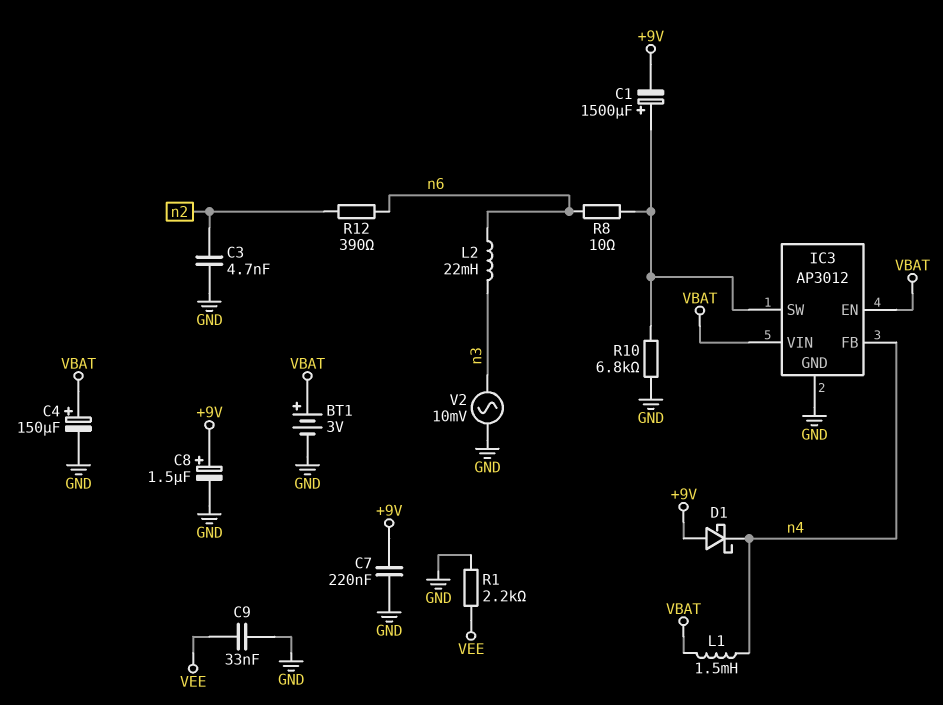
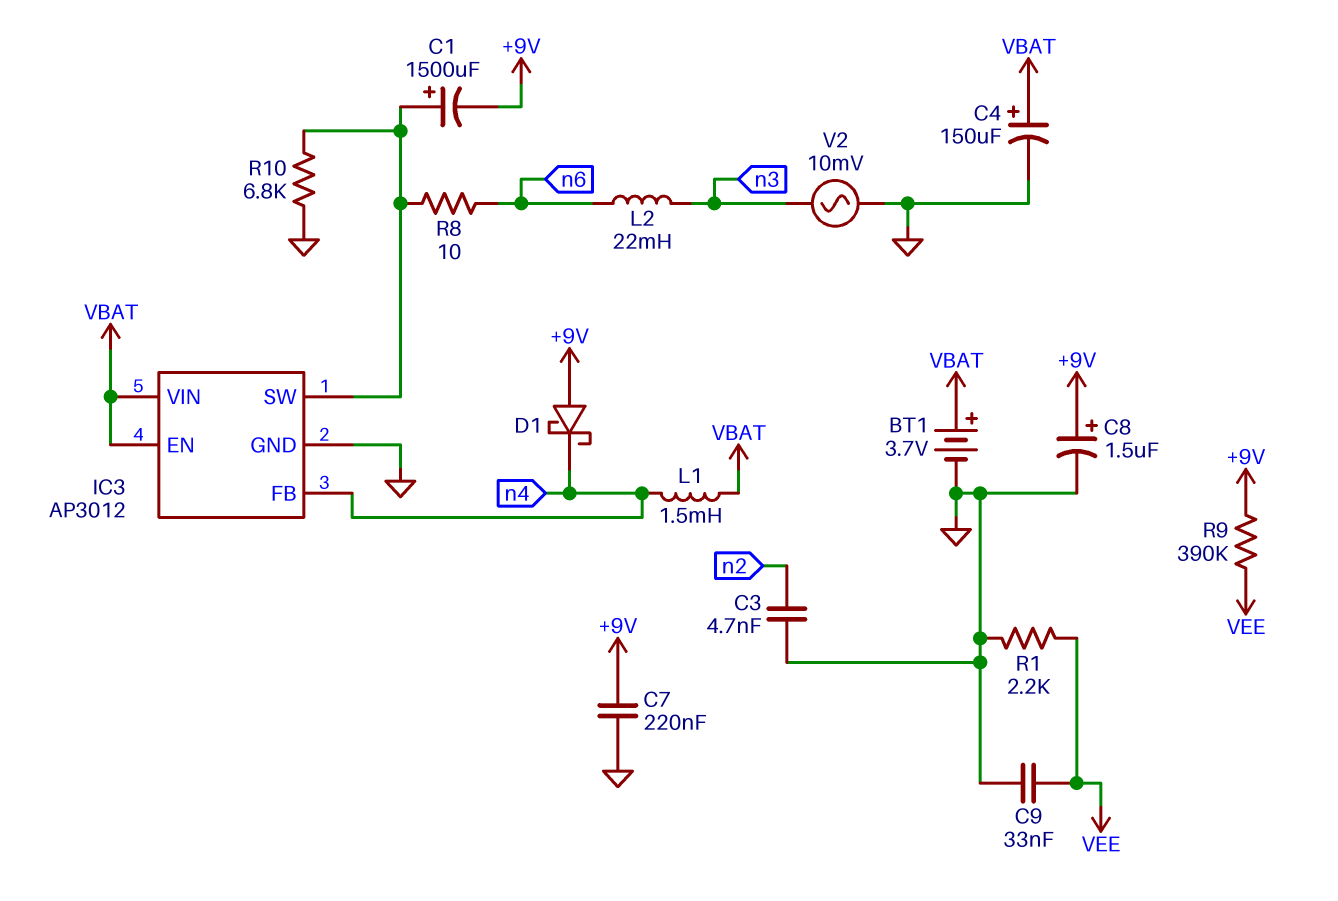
BT1: 3V (plus VBAT, minus GND) -> 3.7V (plus VBAT, minus GND)
R9: none -> 390k (+9V, VEE)
R12: 390 (n2, n6) -> none

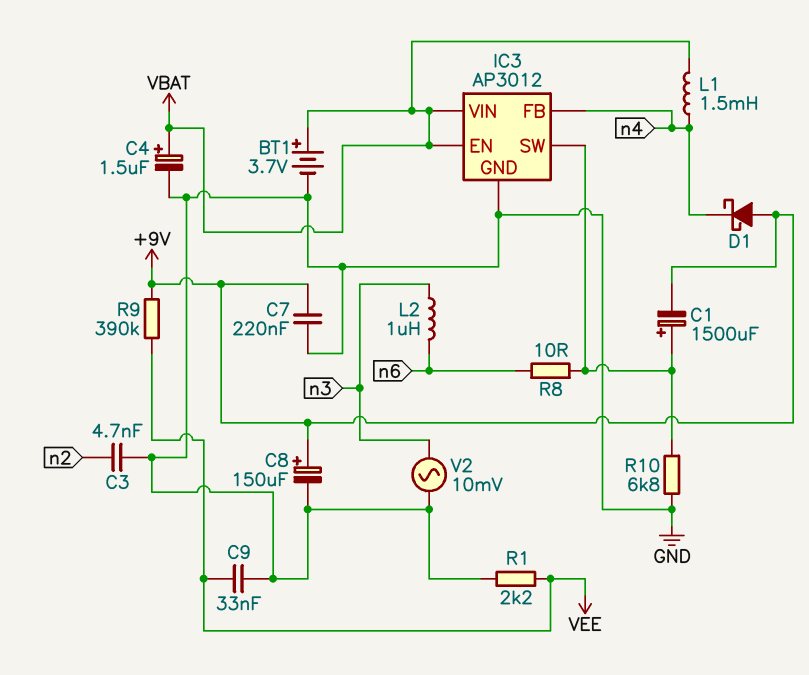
C4: 150uF (plus VBAT, minus GND) -> 1.5uF (plus VBAT, minus GND)
C8: 1.5uF (plus +9V, minus GND) -> 150uF (plus +9V, minus GND)
L2: 22mH (n3, n6) -> 1uH (n3, n6)

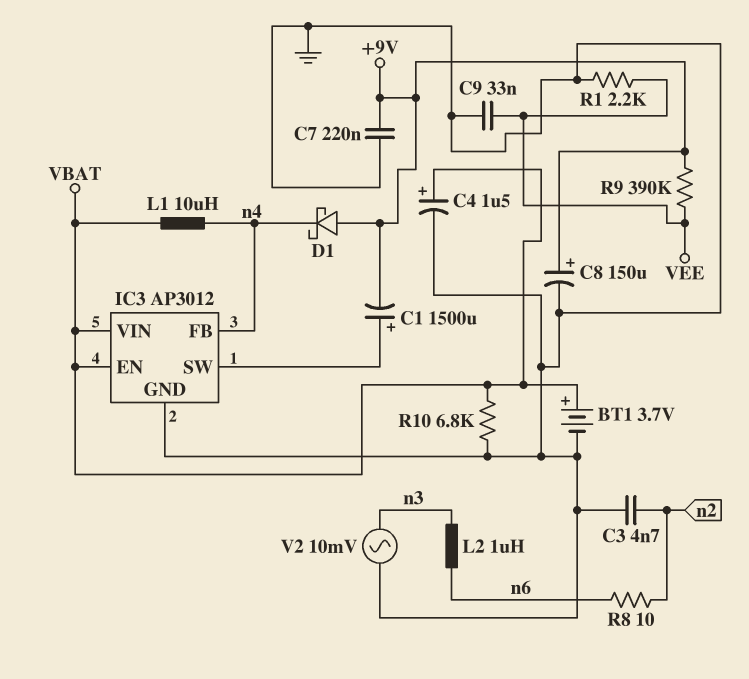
L1: 1.5mH (VBAT, n4) -> 10uH (VBAT, n4)
R8: 10 (IC3/SW, n6) -> 10 (n2, n6)
R10: 6.8k (GND, IC3/SW) -> 6.8k (GND, VBAT)

